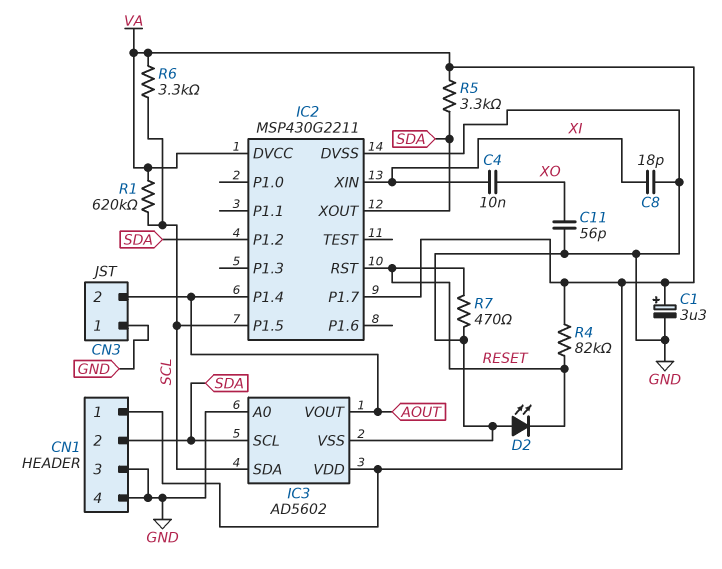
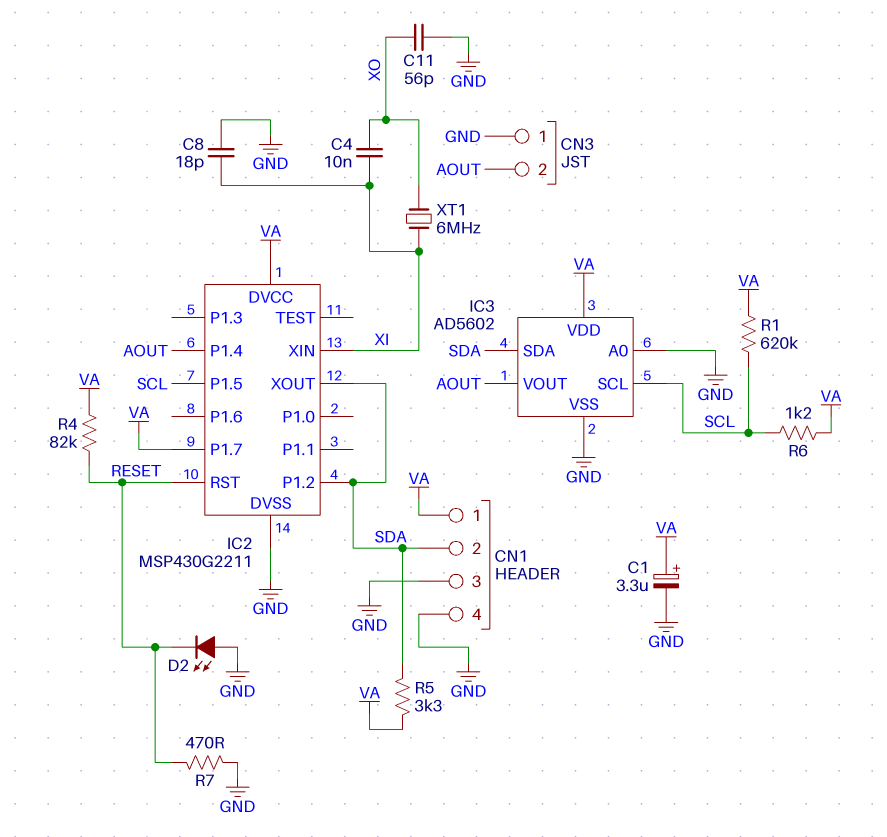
IC3 pin SCL: SDA -> SCL
IC3 pin SDA: SCL -> SDA
R6: 3.3k (SCL, VA) -> 1.2k (SCL, VA)
XT1: none -> 6MHz (XI, XO)

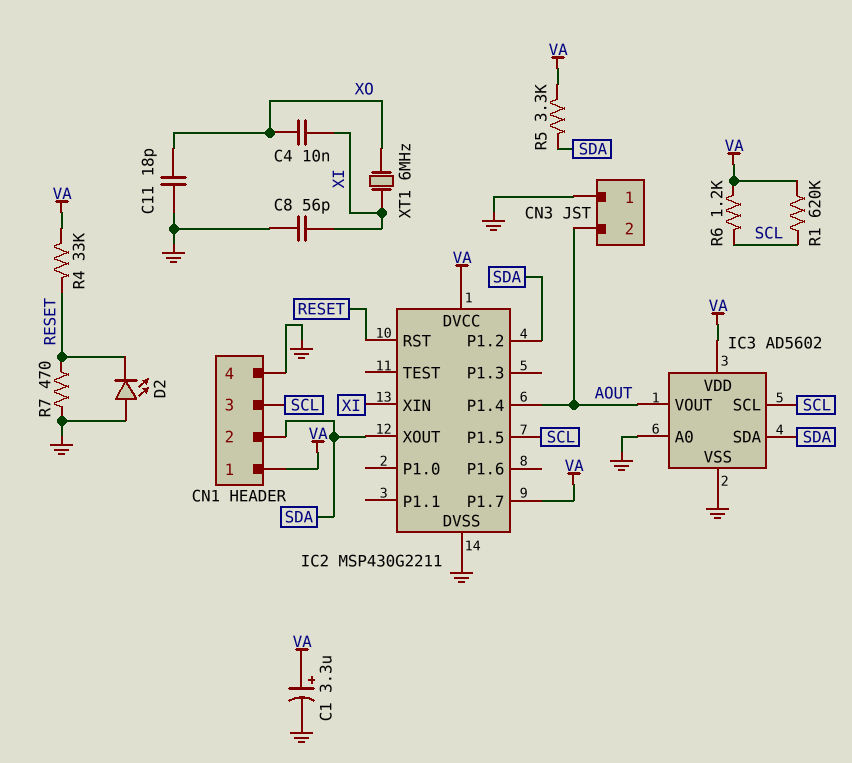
C8: 18pF (GND, XI) -> 56pF (GND, XI)
C11: 56pF (GND, XO) -> 18pF (GND, XO)
CN1 pin 3: GND -> SCL
R4: 82k (RESET, VA) -> 33k (RESET, VA)

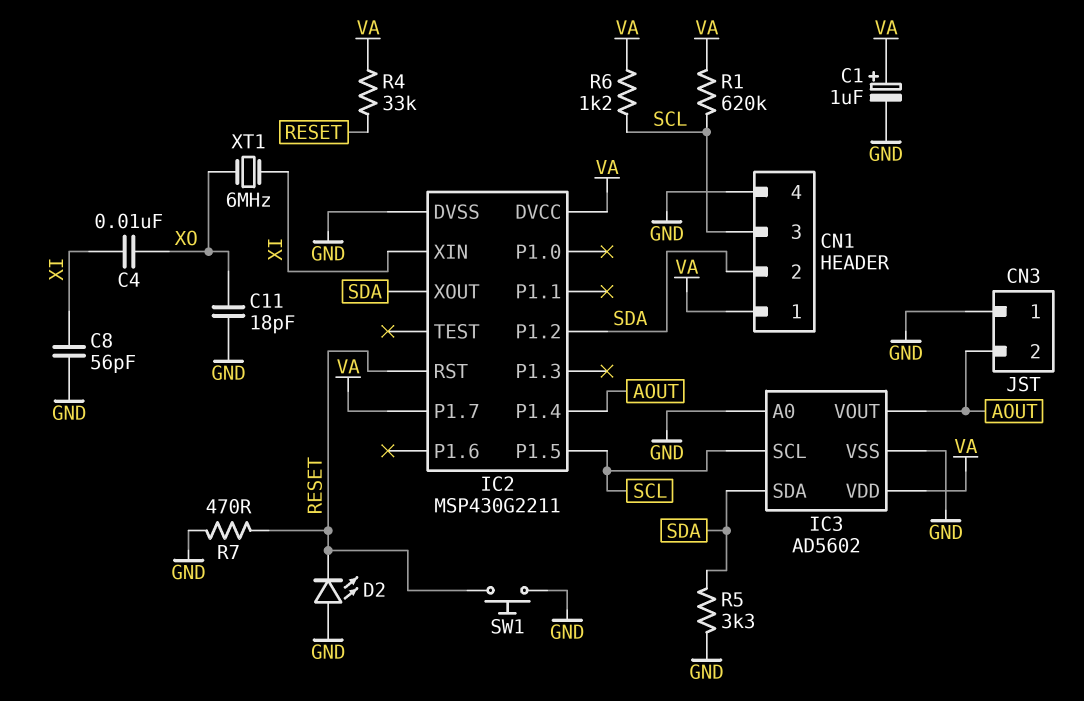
C1: 3.3uF (plus VA, minus GND) -> 1uF (plus VA, minus GND)
R5: 3.3k (SDA, VA) -> 3.3k (GND, SDA)
SW1: none -> button (GND, RESET)

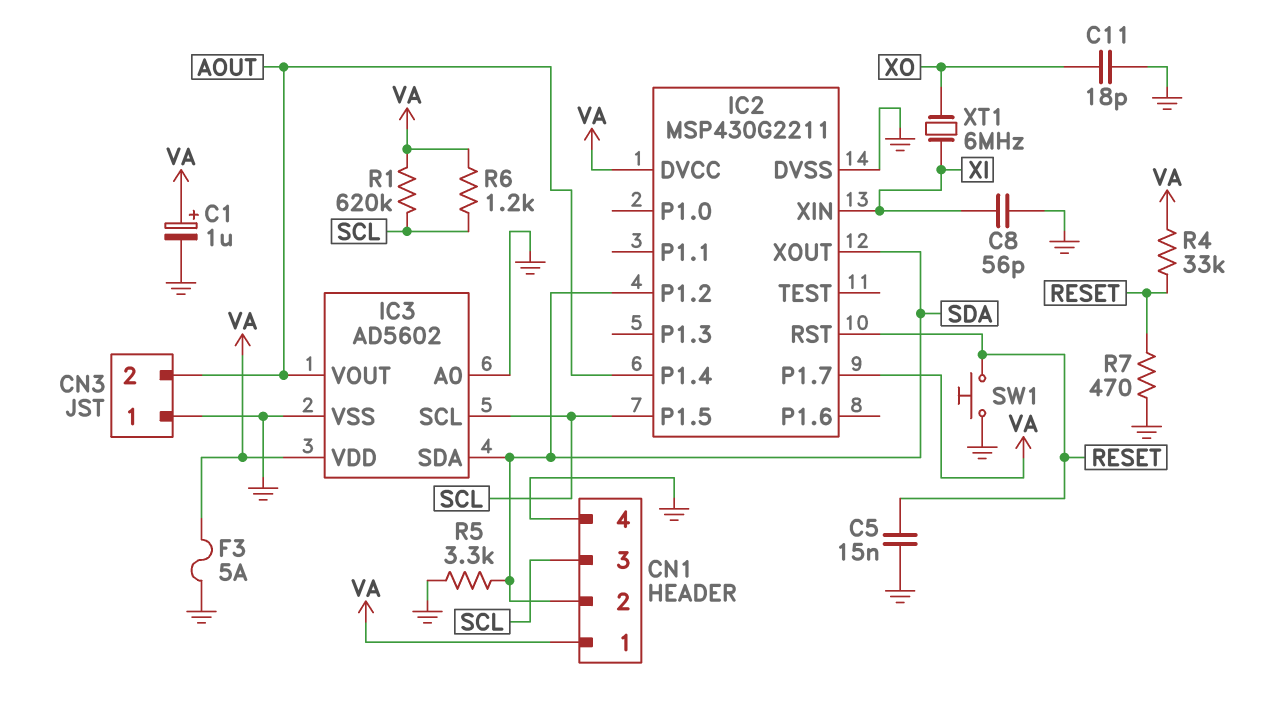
C4: 10nF (XI, XO) -> none
C5: none -> 15nF (GND, RESET)
D2: LED (A GND, K RESET) -> none
F3: none -> 5A (GND, VA)

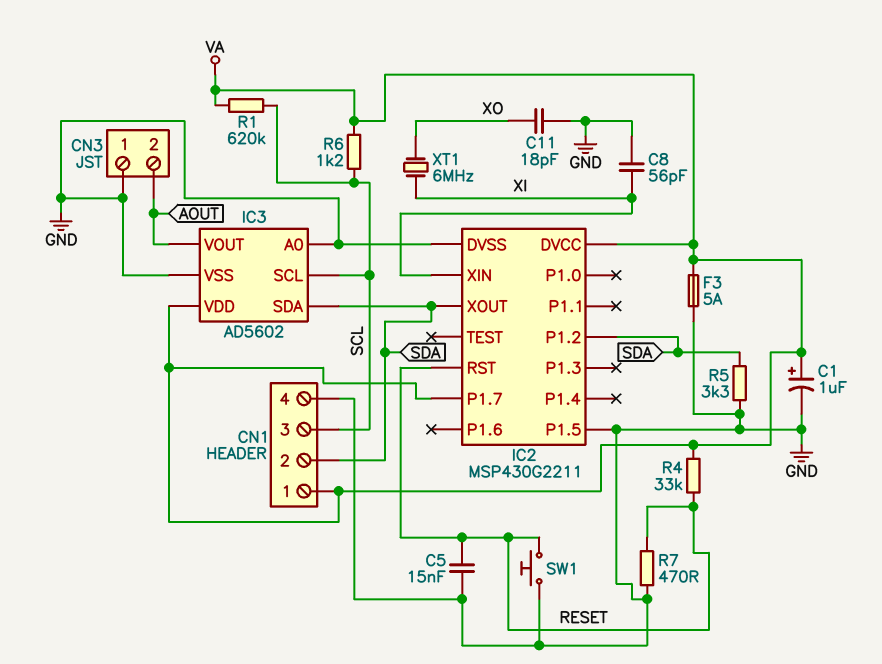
IC2 pin P1.4: AOUT -> none
IC2 pin P1.5: SCL -> GND

